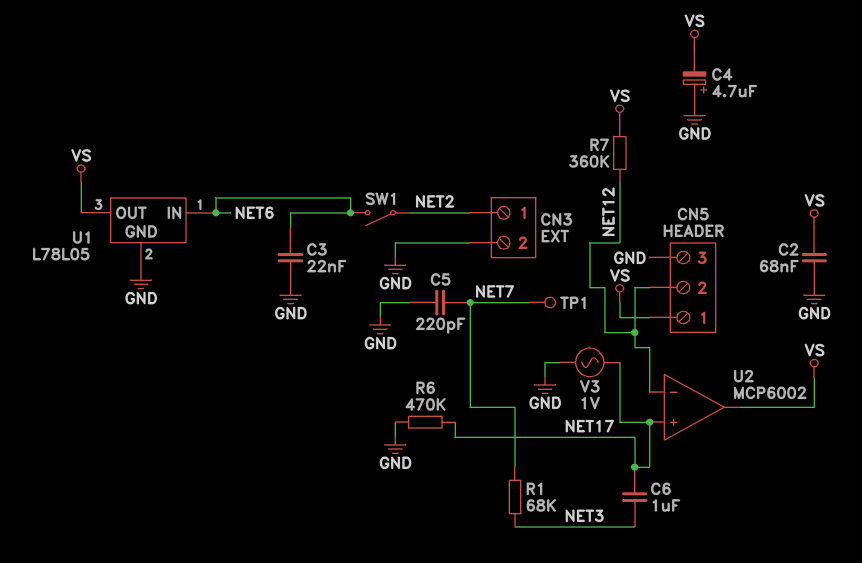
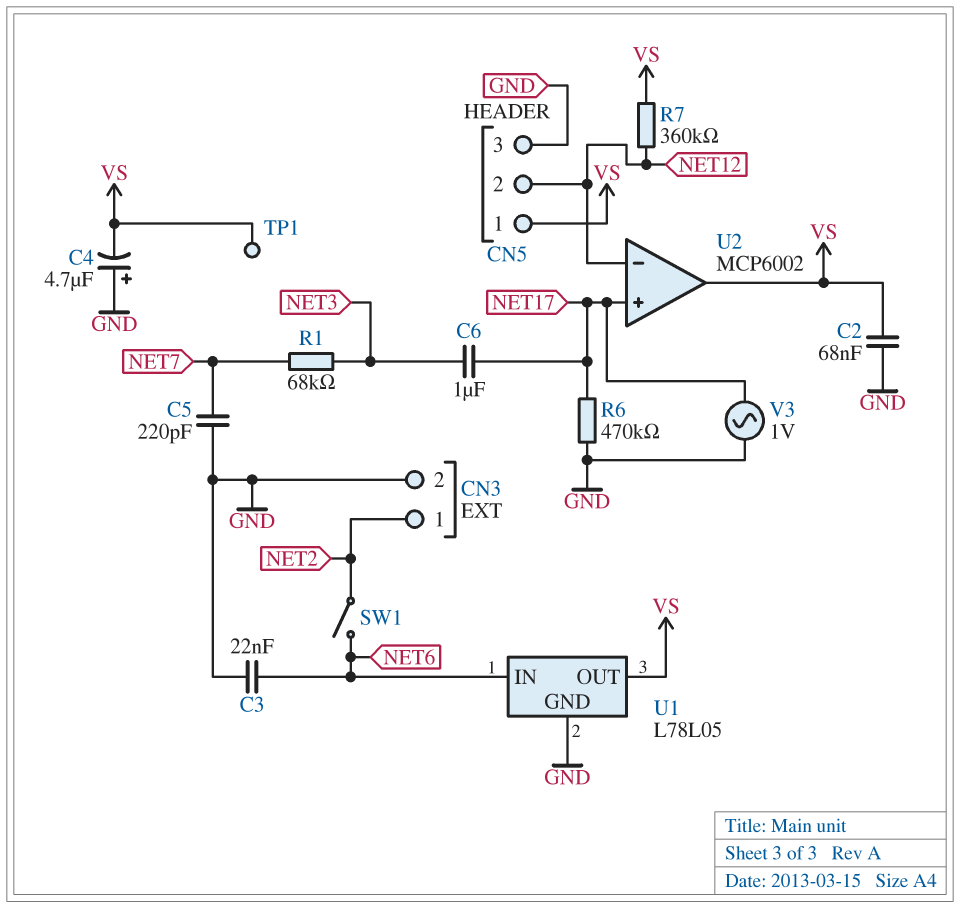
TP1: test point (NET7) -> test point (VS)

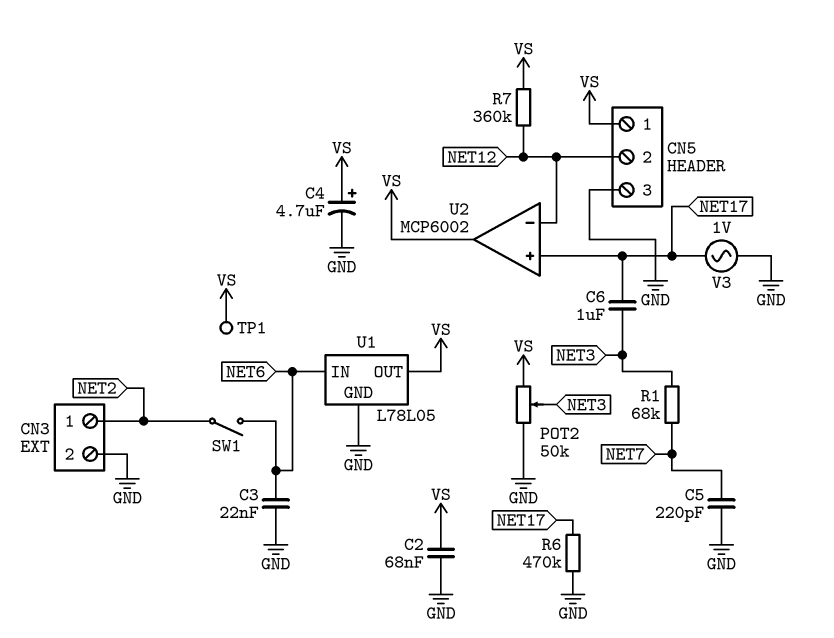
C4: 4.7uF (plus GND, minus VS) -> 4.7uF (plus VS, minus GND)
POT2: none -> 50k (GND, VS, wiper NET3)

